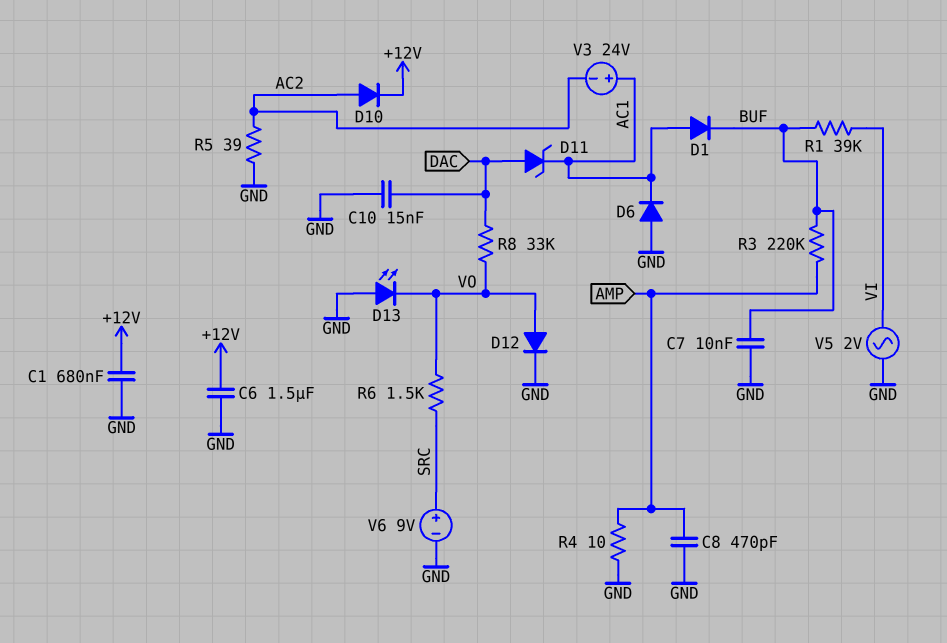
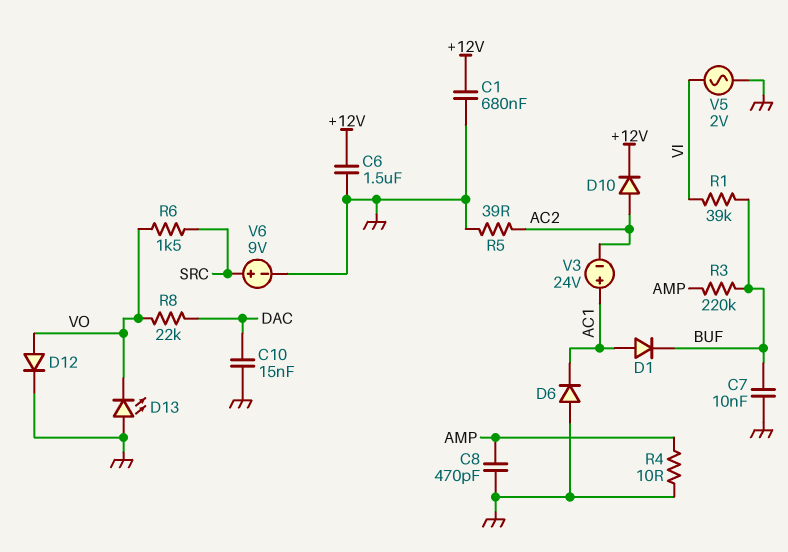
D11: zener (A DAC, K AC1) -> none
R8: 33k (DAC, VO) -> 22k (DAC, VO)

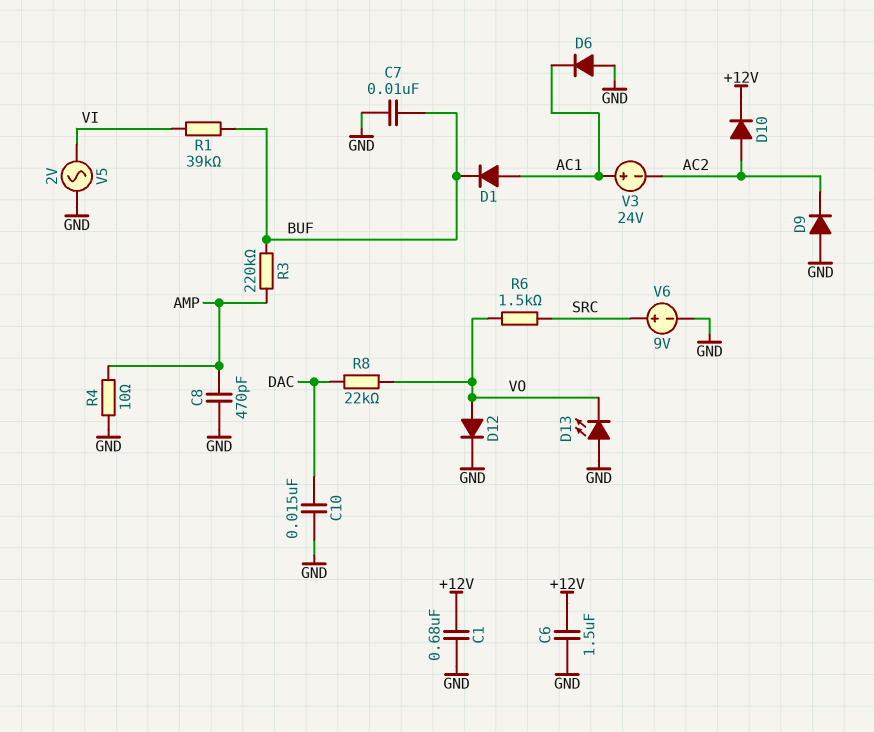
D9: none -> diode (A GND, K AC2)
R5: 39 (AC2, GND) -> none

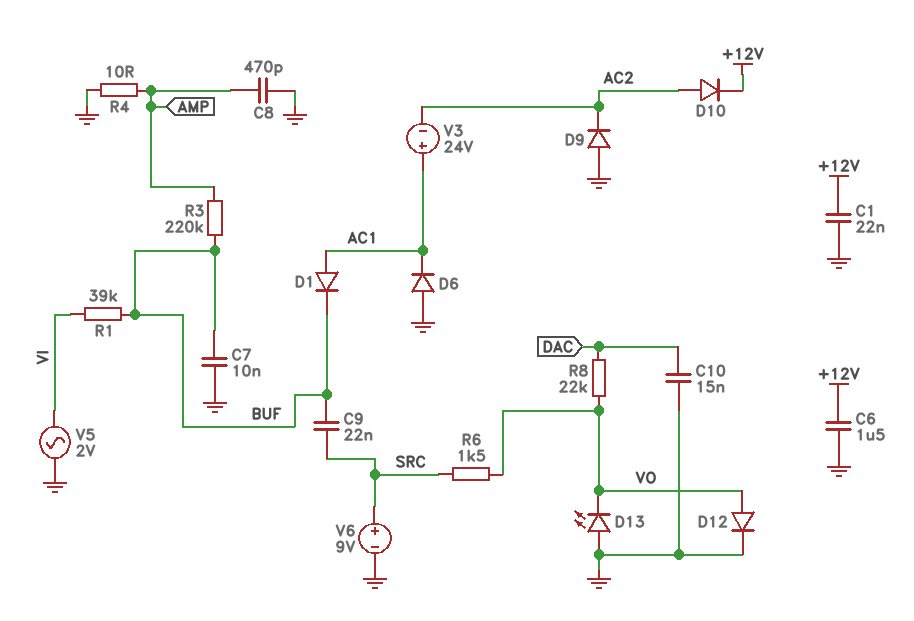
C1: 680nF (+12V, GND) -> 22nF (+12V, GND)
C9: none -> 22nF (BUF, SRC)

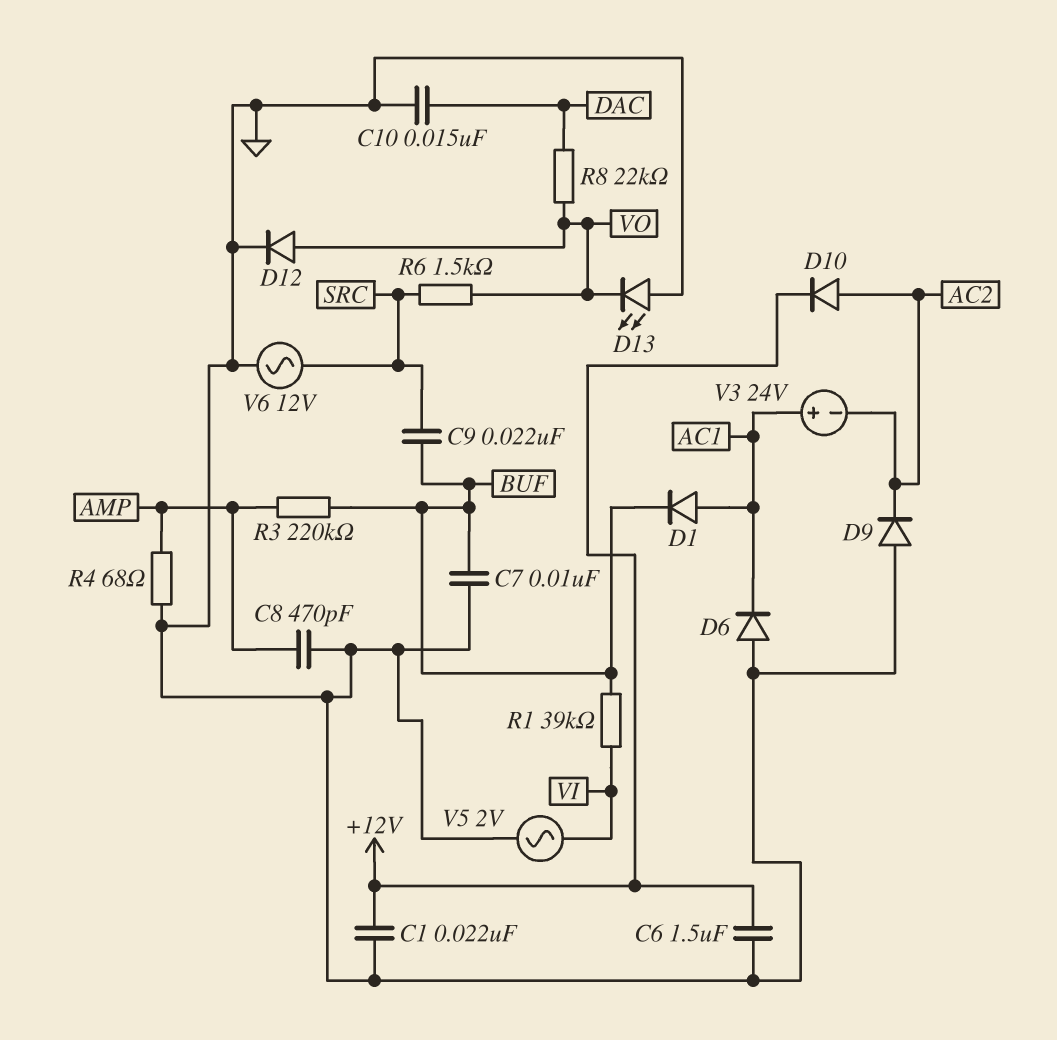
R4: 10 (AMP, GND) -> 68 (AMP, GND)
V6: 9V (plus SRC, minus GND) -> AC 12V (GND, SRC)

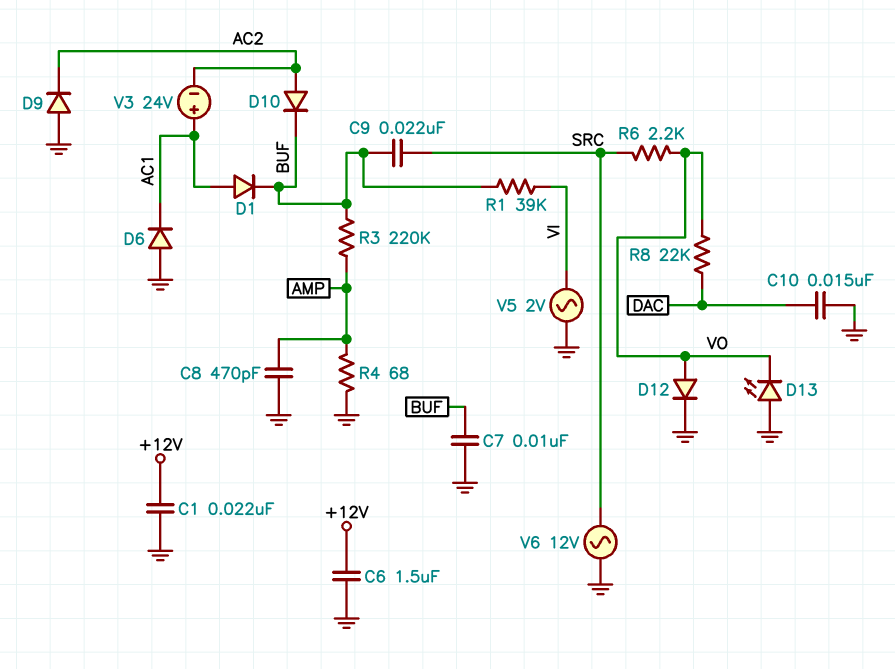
D10: diode (A AC2, K +12V) -> diode (A AC2, K BUF)
R6: 1.5k (SRC, VO) -> 2.2k (SRC, VO)

